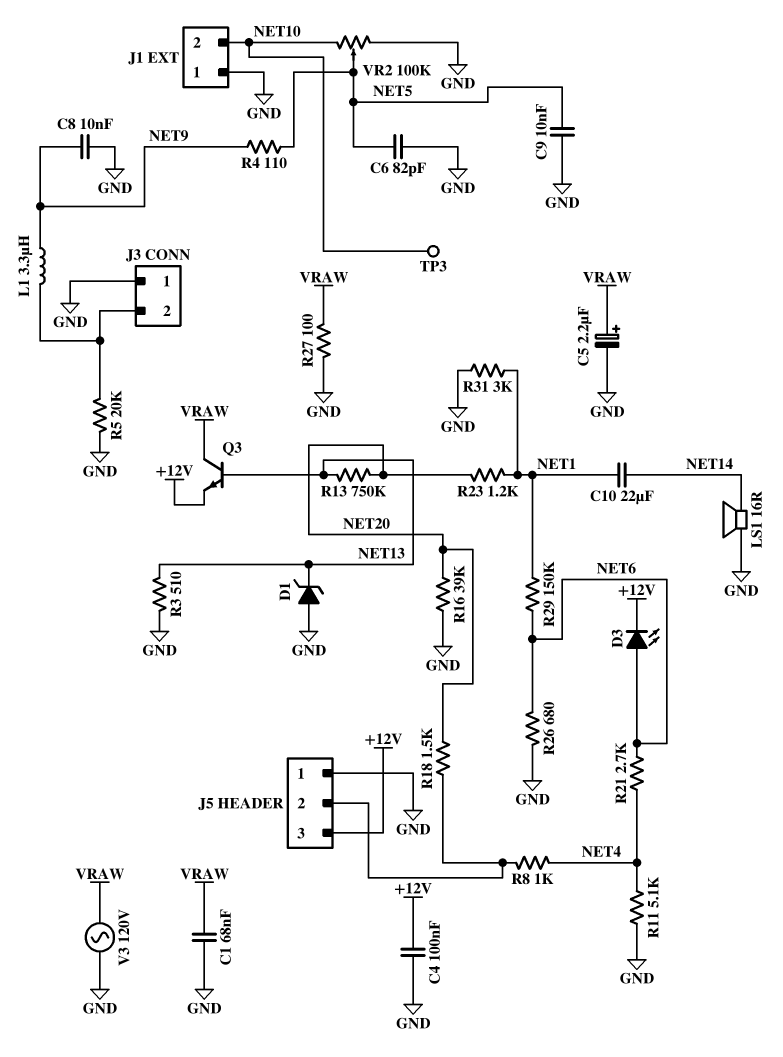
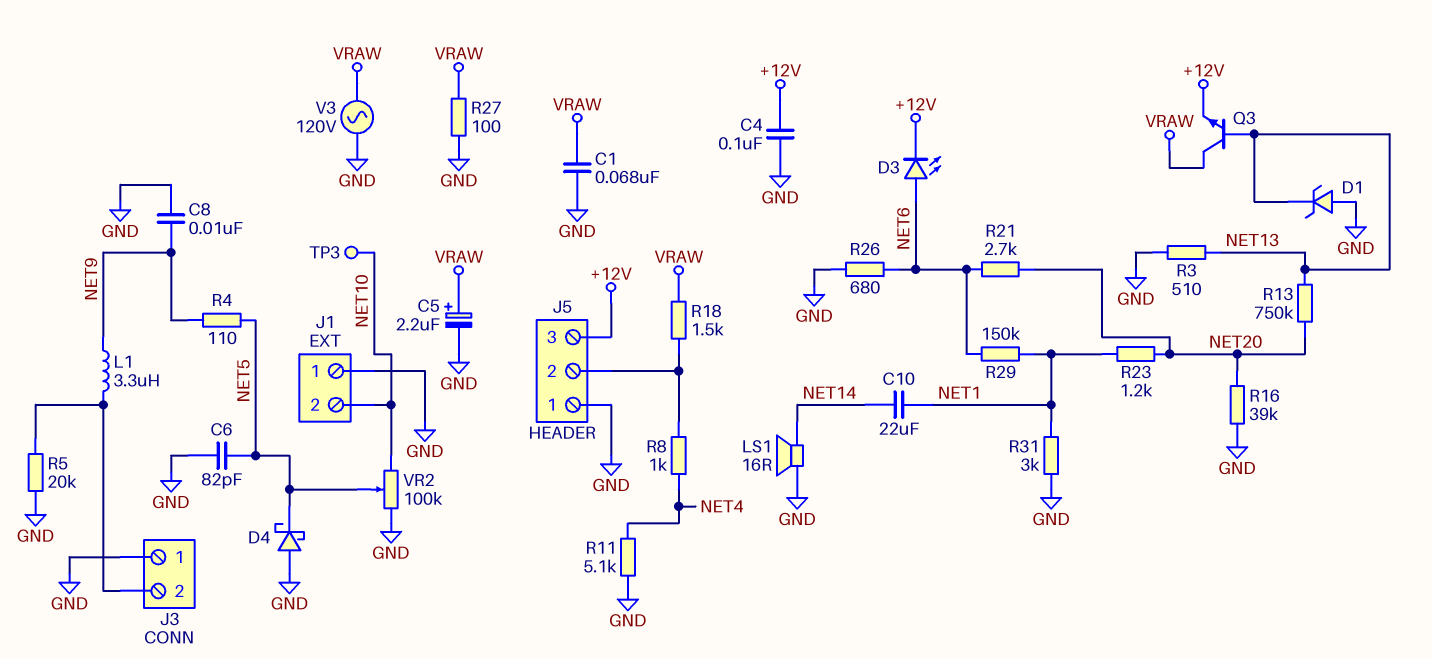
C9: 10nF (GND, NET5) -> none
D4: none -> schottky (A GND, K NET5)
R18: 1.5k (J5/2, NET20) -> 1.5k (J5/2, VRAW)
R21: 2.7k (NET4, NET6) -> 2.7k (NET6, NET20)

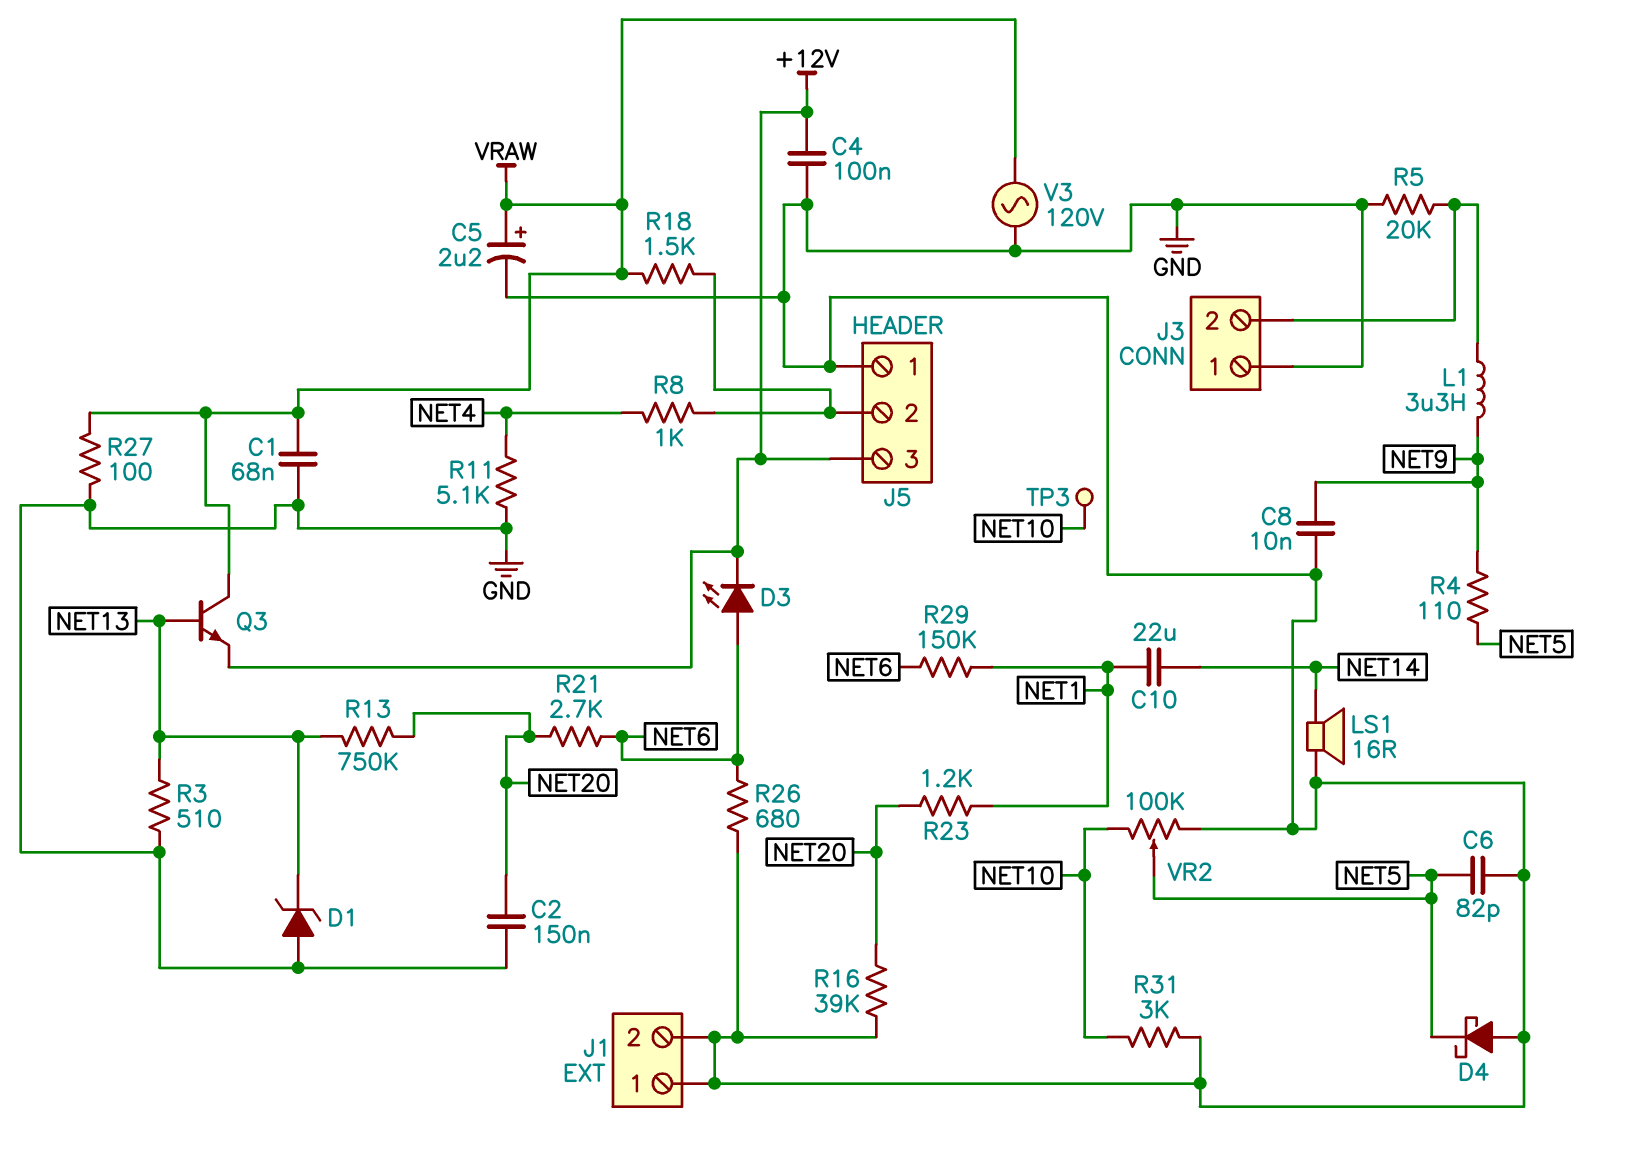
C2: none -> 150nF (GND, NET20)
J1 pin 2: NET10 -> GND
R31: 3k (GND, NET1) -> 3k (GND, NET10)

